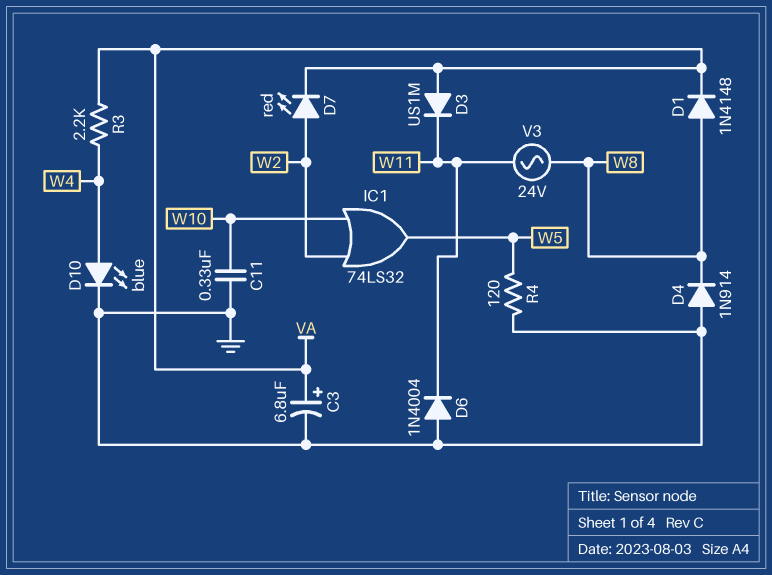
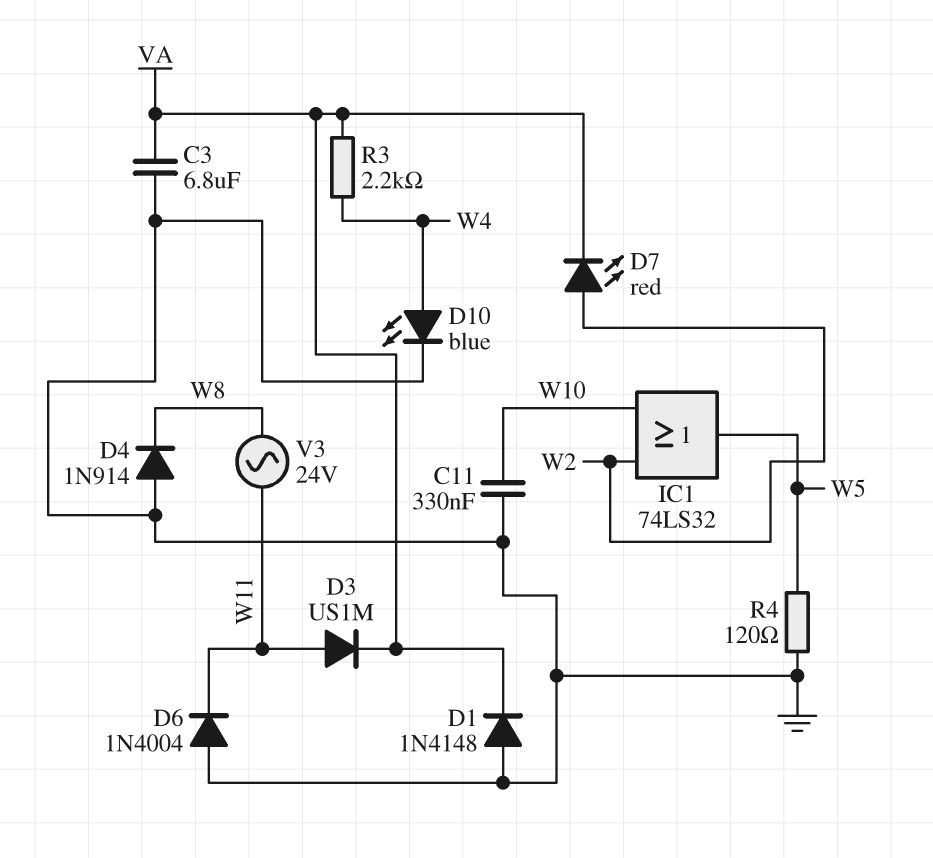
C3: 6.8uF (plus VA, minus GND) -> 6.8uF (GND, VA)
D1: diode 1N4148 (A W8, K VA) -> diode 1N4148 (A GND, K VA)
D3: diode US1M (A VA, K W11) -> diode US1M (A W11, K VA)

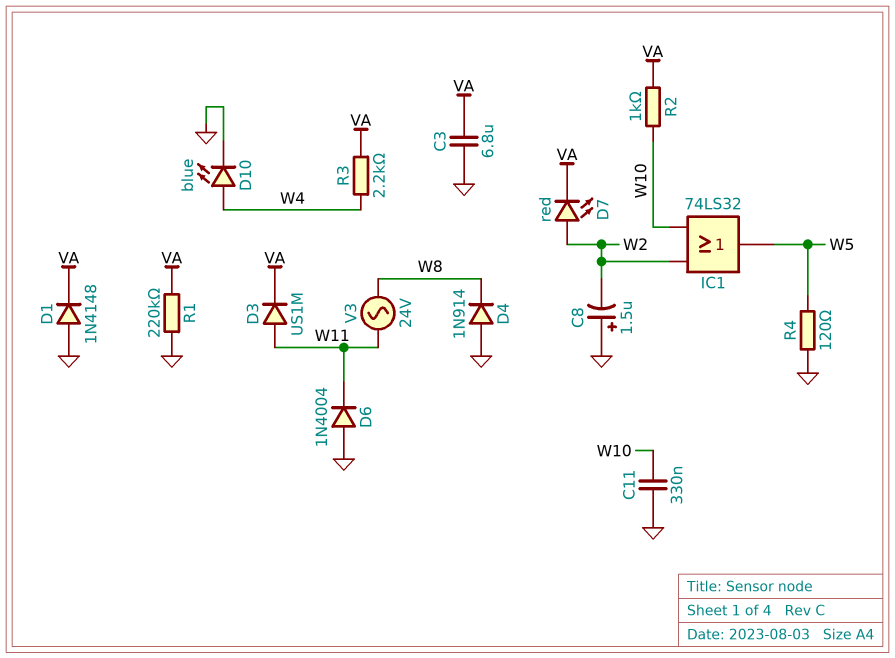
C8: none -> 1.5uF (plus GND, minus W2)
R1: none -> 220k (GND, VA)
R2: none -> 1k (VA, W10)

